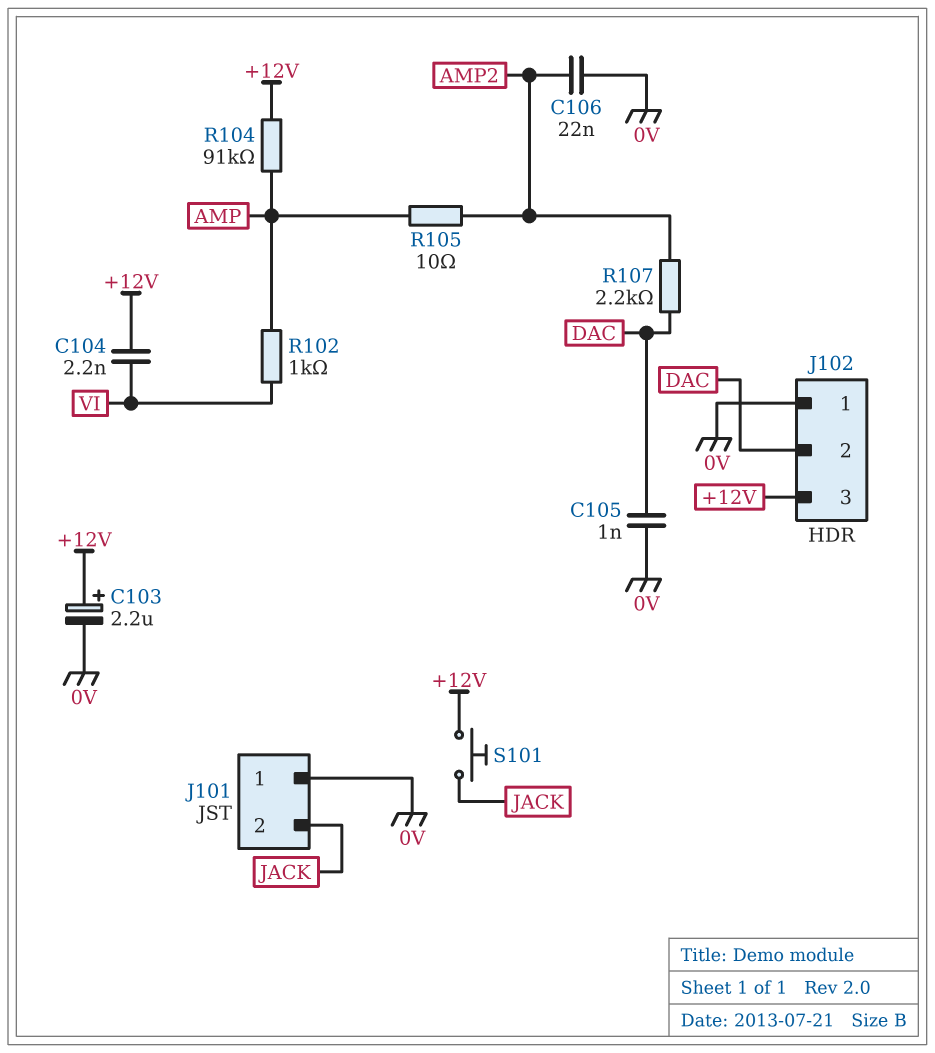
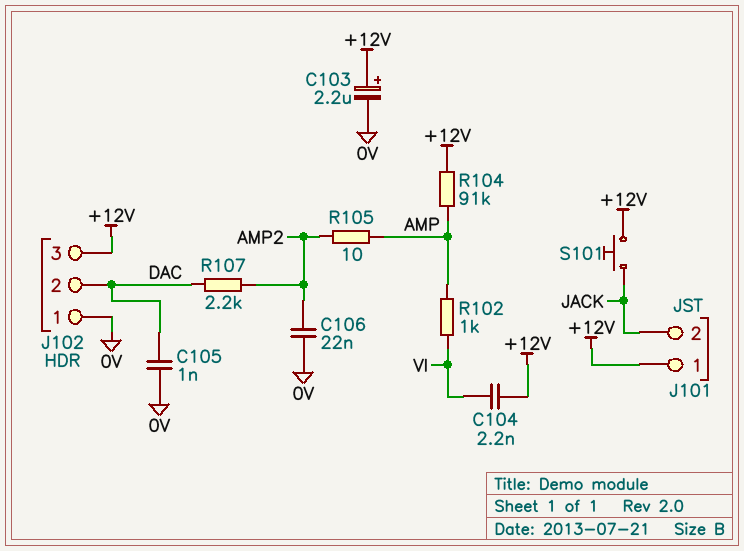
J101 pin 1: 0V -> +12V

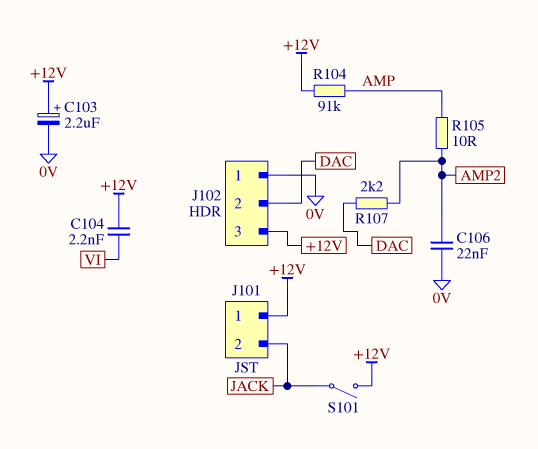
C105: 1nF (0V, DAC) -> none
R102: 1k (AMP, VI) -> none
S101: button (+12V, JACK) -> switch (+12V, JACK)

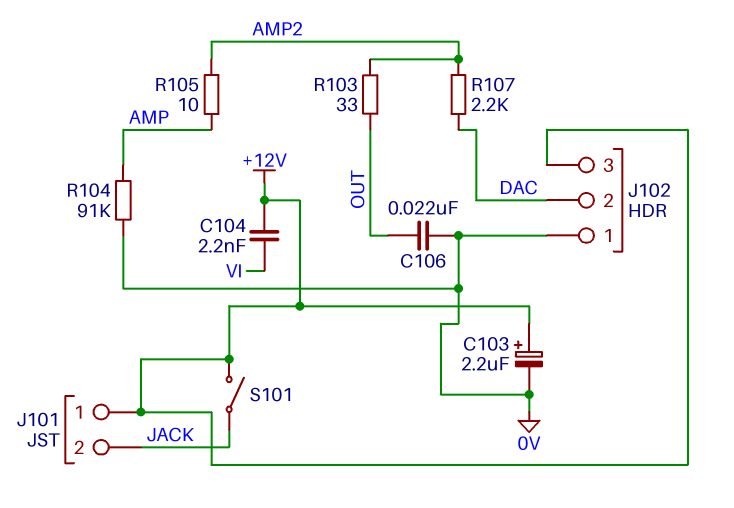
C106: 22nF (0V, AMP2) -> 22nF (0V, OUT)
R103: none -> 33 (AMP2, OUT)
R104: 91k (+12V, AMP) -> 91k (0V, AMP)

